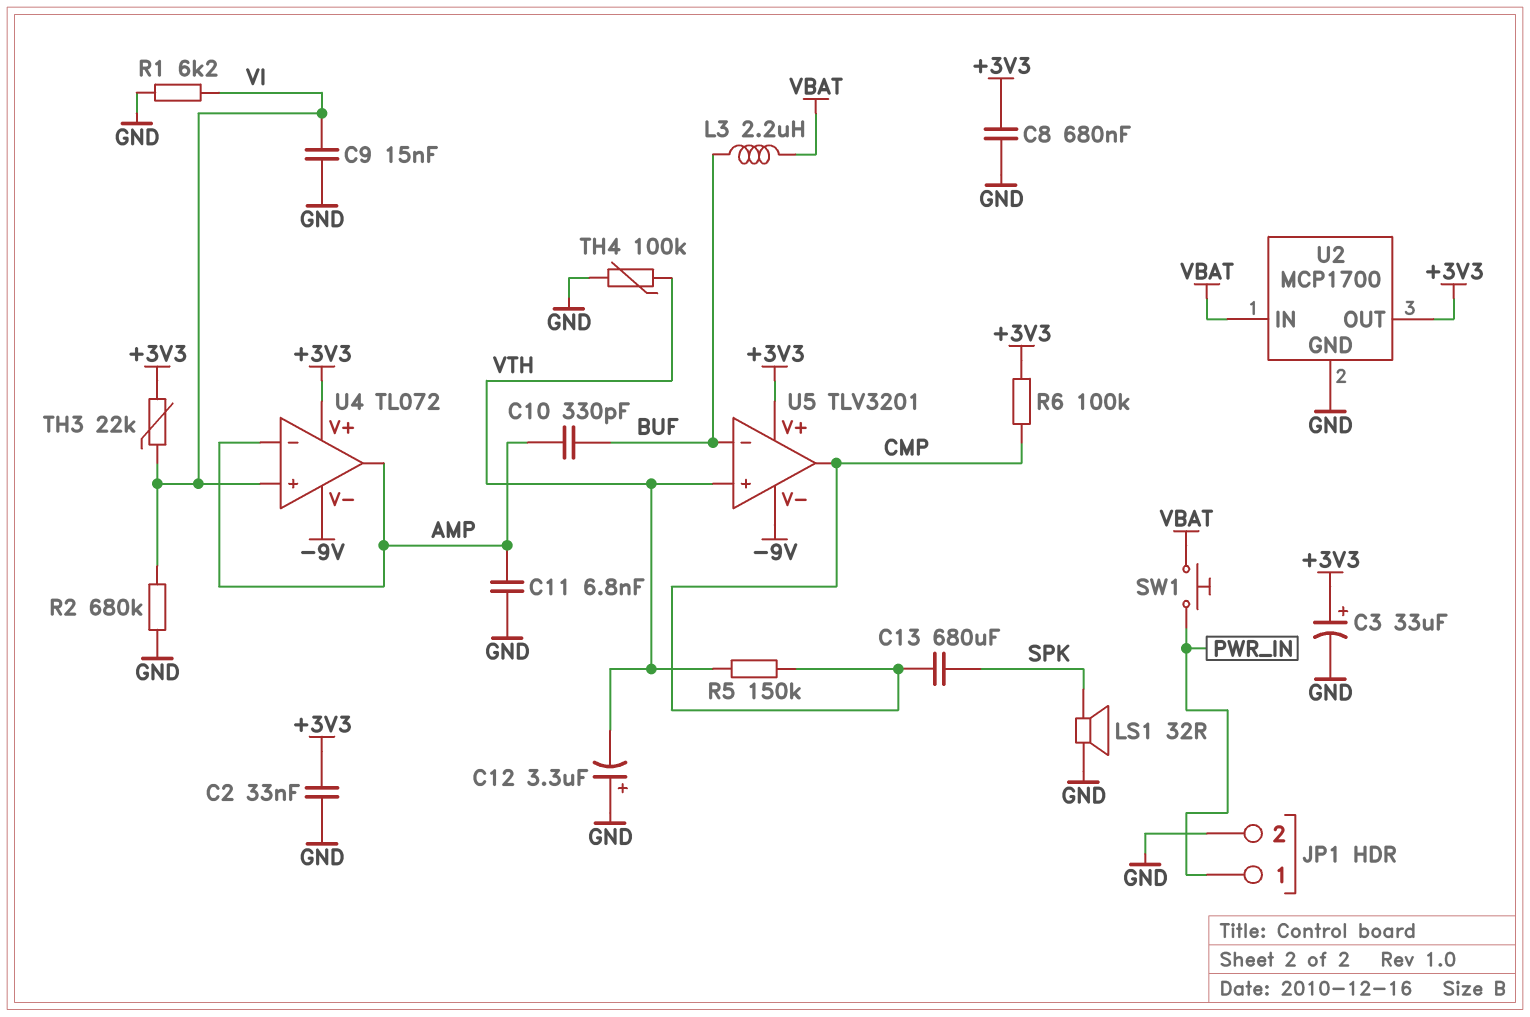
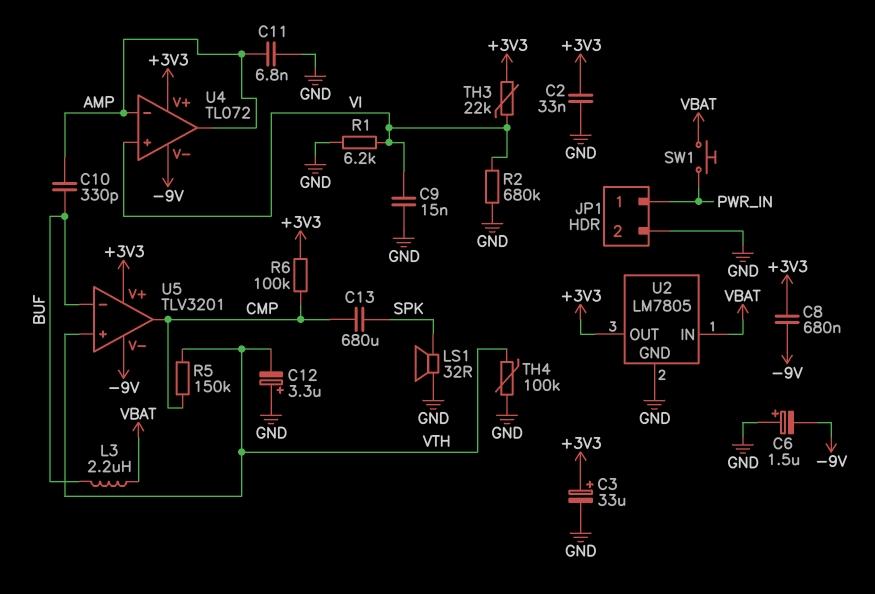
C6: none -> 1.5uF (plus GND, minus -9V)
C8: 680nF (+3V3, GND) -> 680nF (+3V3, -9V)
U2: MCP1700 -> LM7805

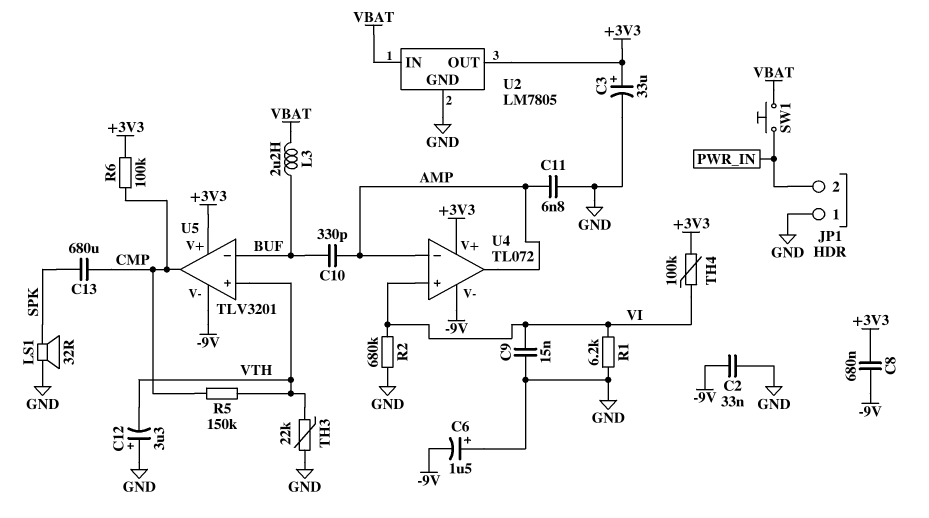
C2: 33nF (+3V3, GND) -> 33nF (-9V, GND)
JP1 pin 1: PWR_IN -> GND
JP1 pin 2: GND -> PWR_IN
TH3: 22k (+3V3, VI) -> 22k (GND, VTH)
TH4: 100k (GND, VTH) -> 100k (+3V3, VI)

